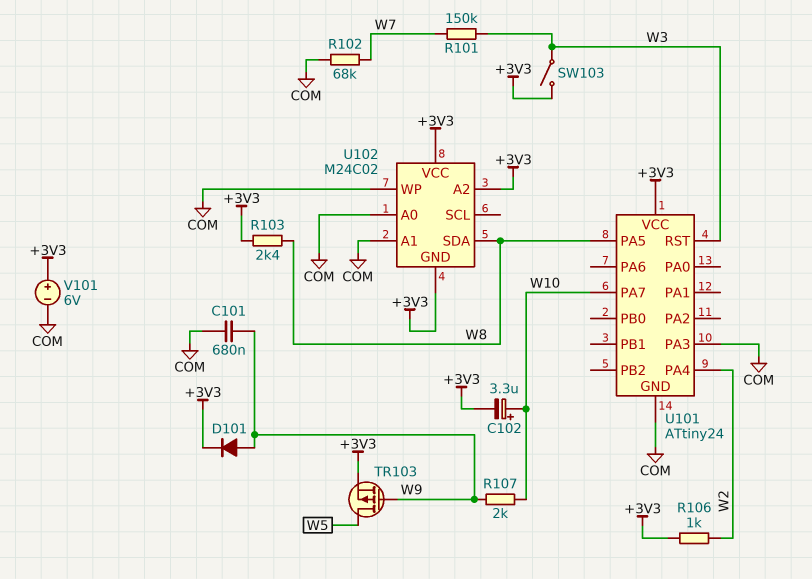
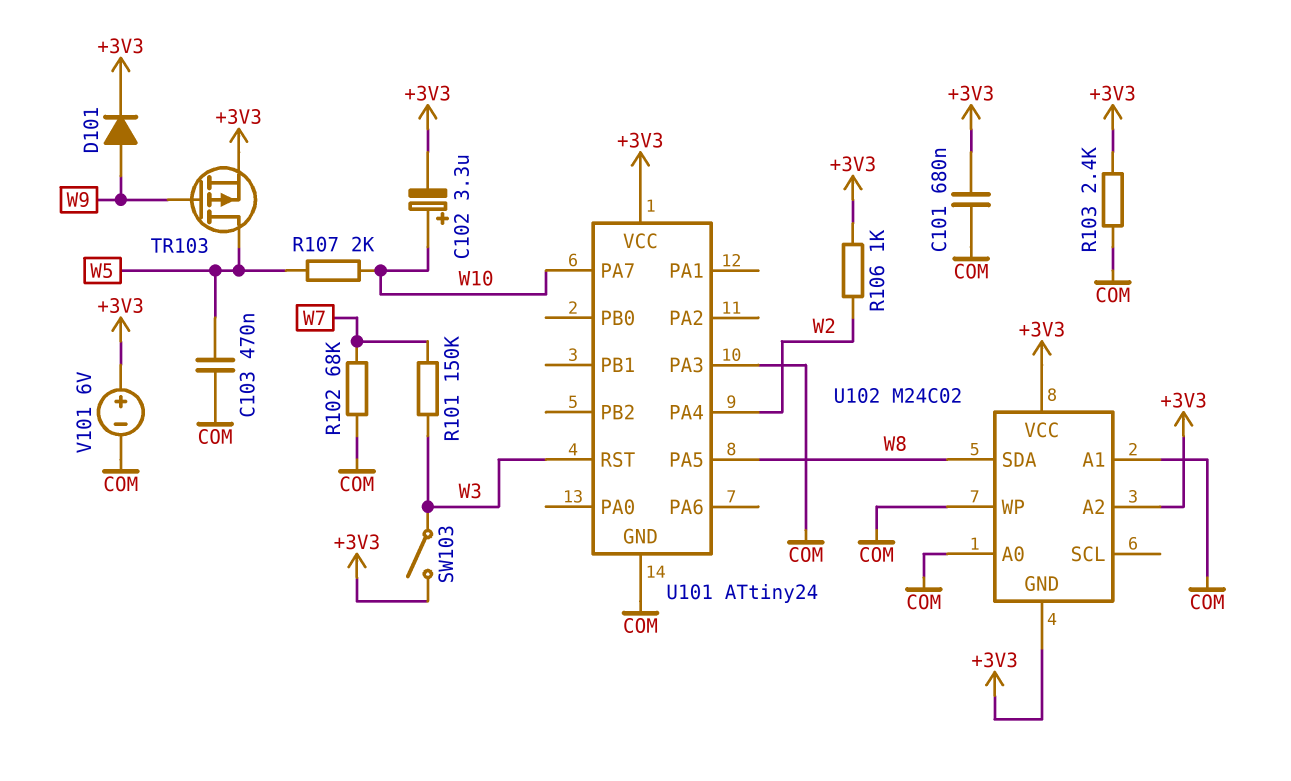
C101: 680nF (COM, W9) -> 680nF (+3V3, COM)
C103: none -> 470nF (COM, W5)
R103: 2.4k (+3V3, W8) -> 2.4k (+3V3, COM)
R107: 2k (W9, W10) -> 2k (W5, W10)

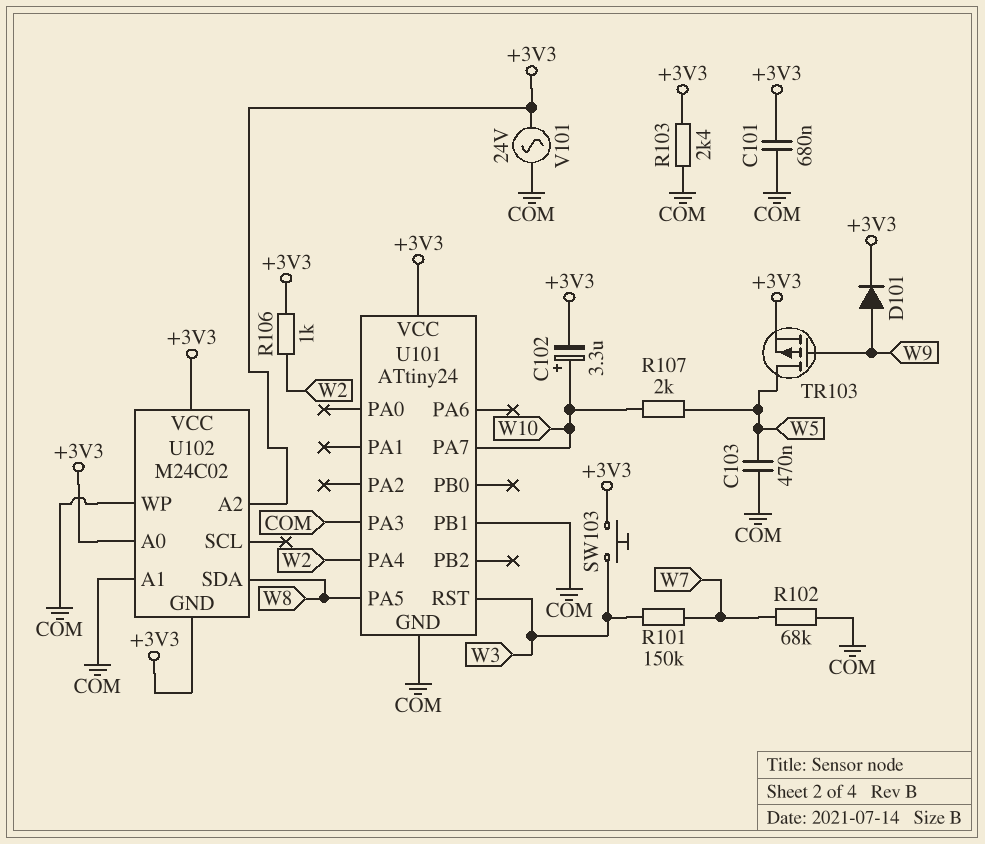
SW103: switch (+3V3, W3) -> button (+3V3, W3)
U101 pin PB1: none -> COM
U102 pin A0: COM -> +3V3
V101: 6V (plus +3V3, minus COM) -> AC 24V (+3V3, COM)

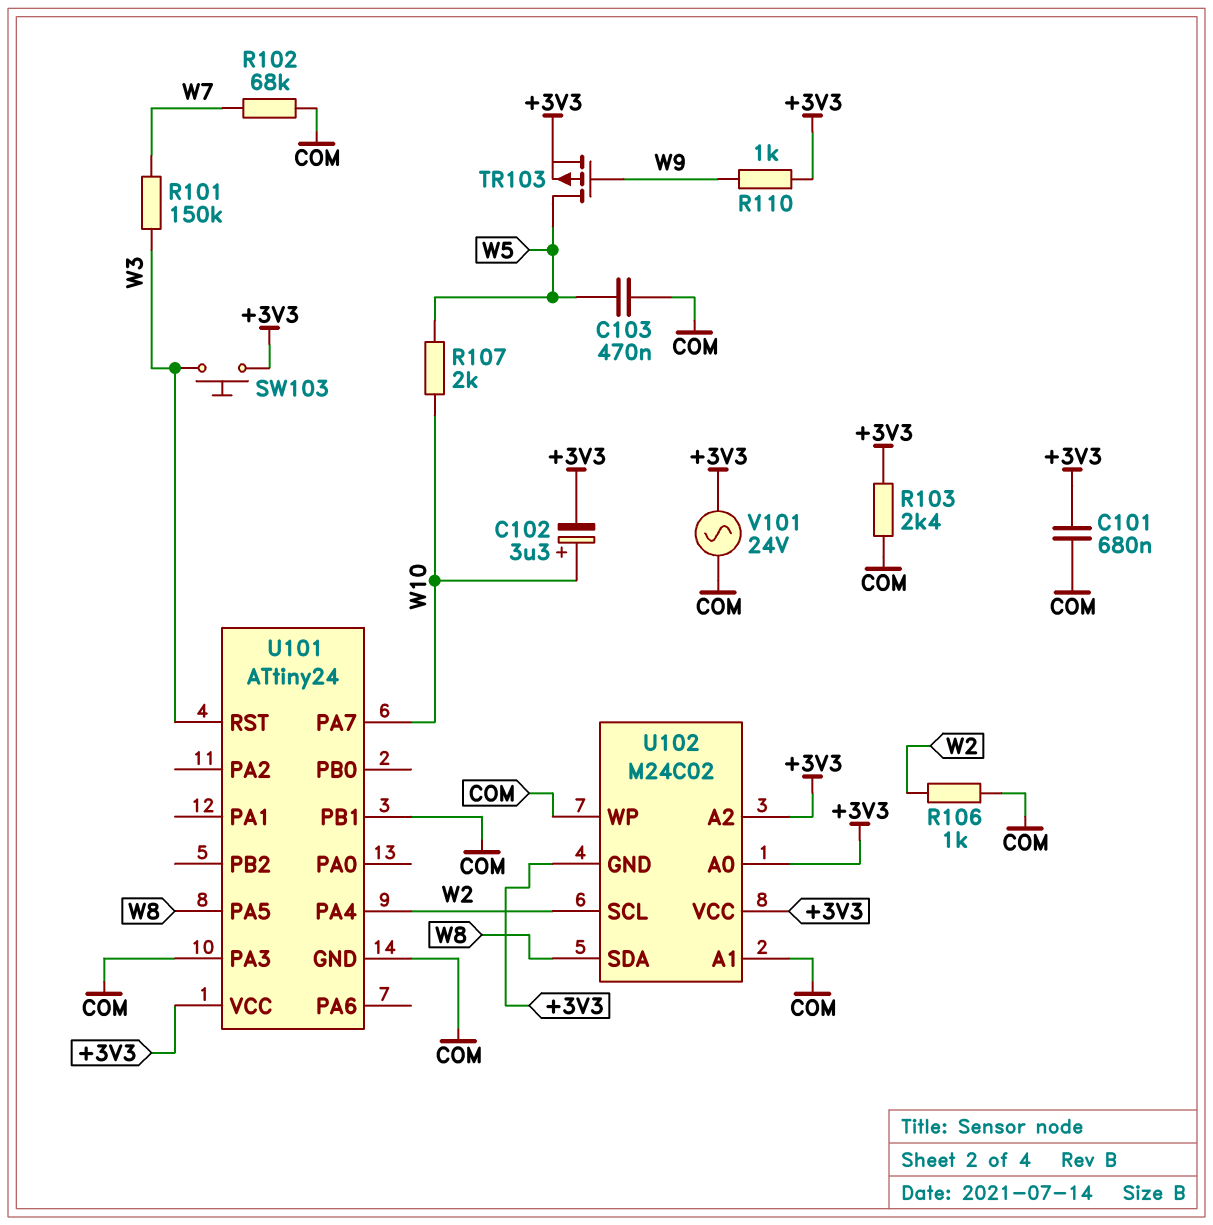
D101: diode (A W9, K +3V3) -> none
R106: 1k (+3V3, W2) -> 1k (COM, W2)
R110: none -> 1k (+3V3, W9)
U102 pin SCL: none -> W2

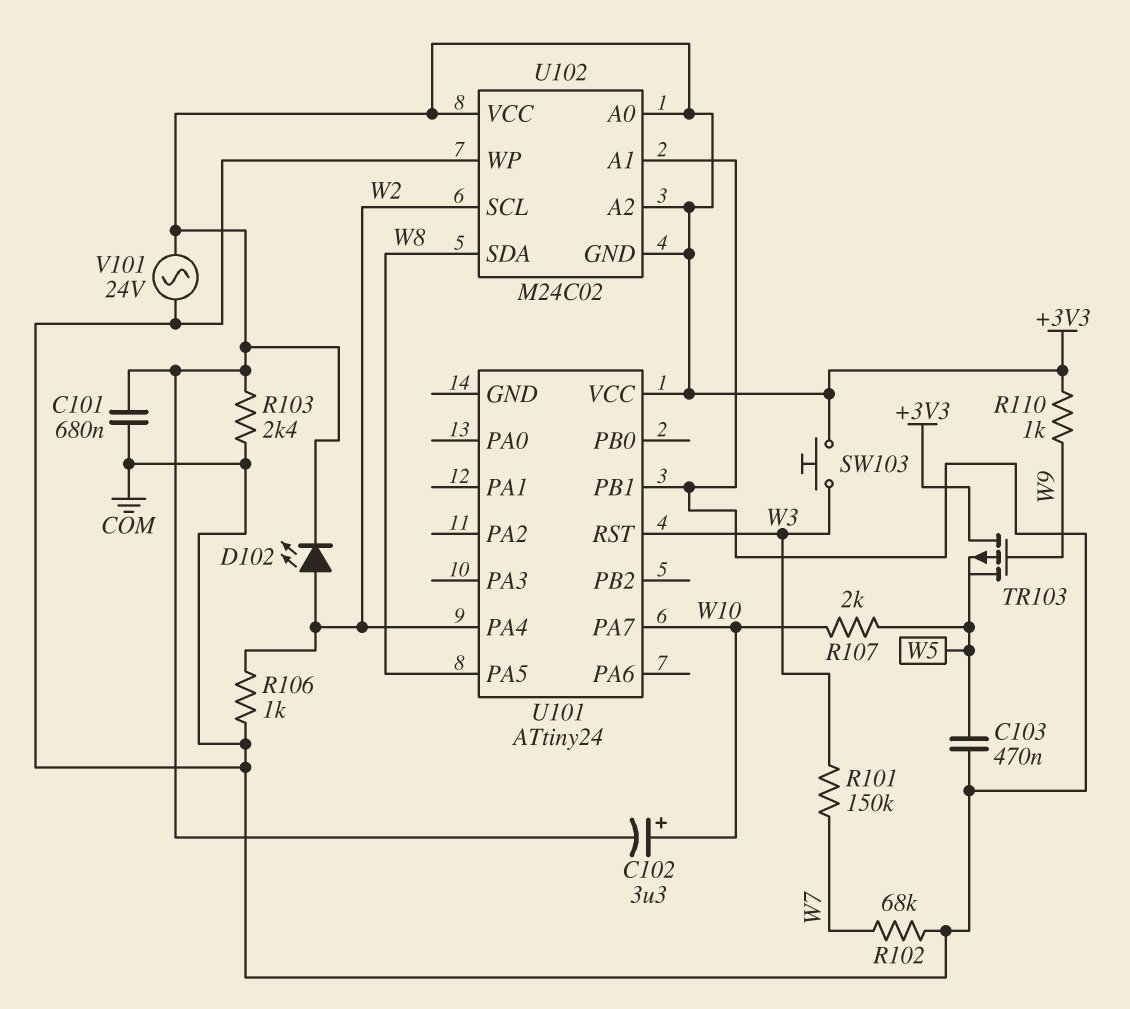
D102: none -> LED (A W2, K +3V3)
TR103: PMOS (G W9, D W5, S +3V3) -> PMOS (G W9, D +3V3, S W5)
U101 pin GND: COM -> none
U101 pin PA3: COM -> none

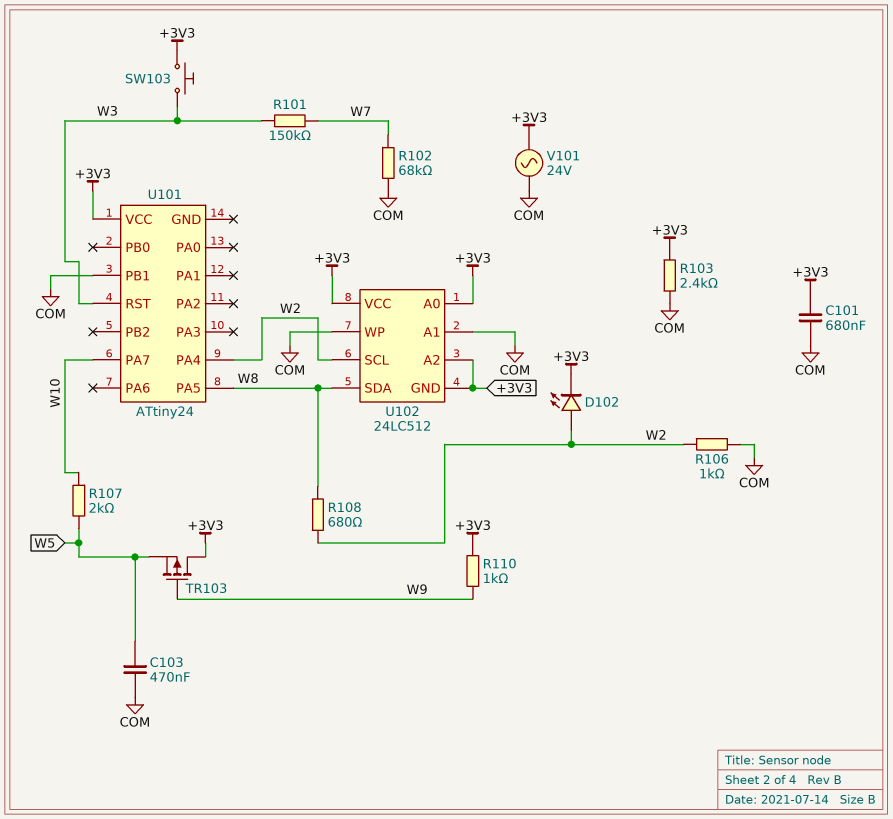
C102: 3.3uF (plus W10, minus +3V3) -> none
R108: none -> 680 (W2, W8)
U102: M24C02 -> 24LC512

